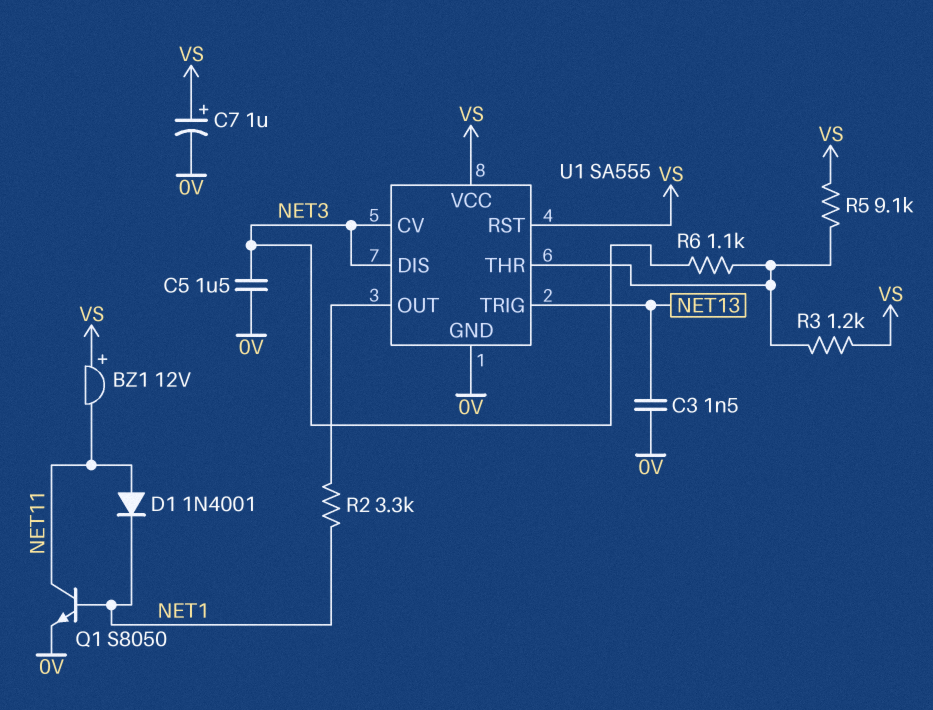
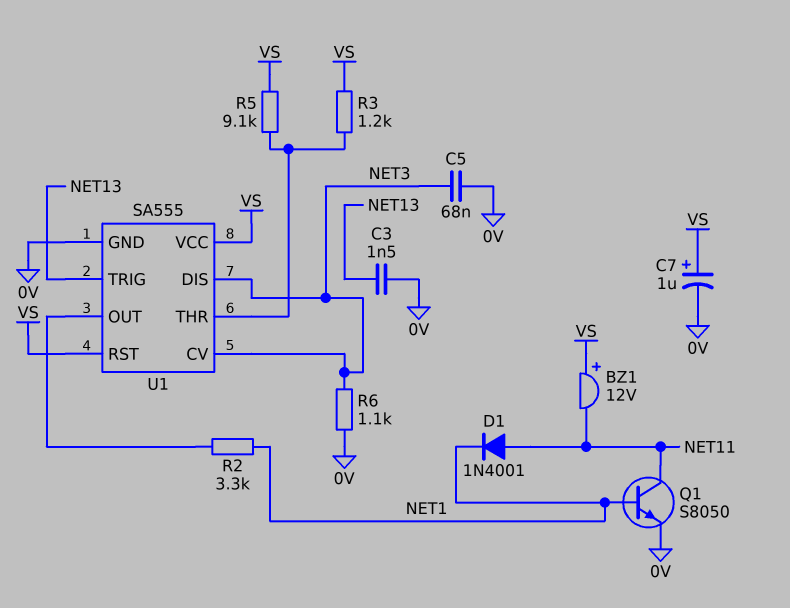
C5: 1.5uF (0V, NET3) -> 68nF (0V, NET3)
R6: 1.1k (NET3, U1/THR) -> 1.1k (0V, NET3)

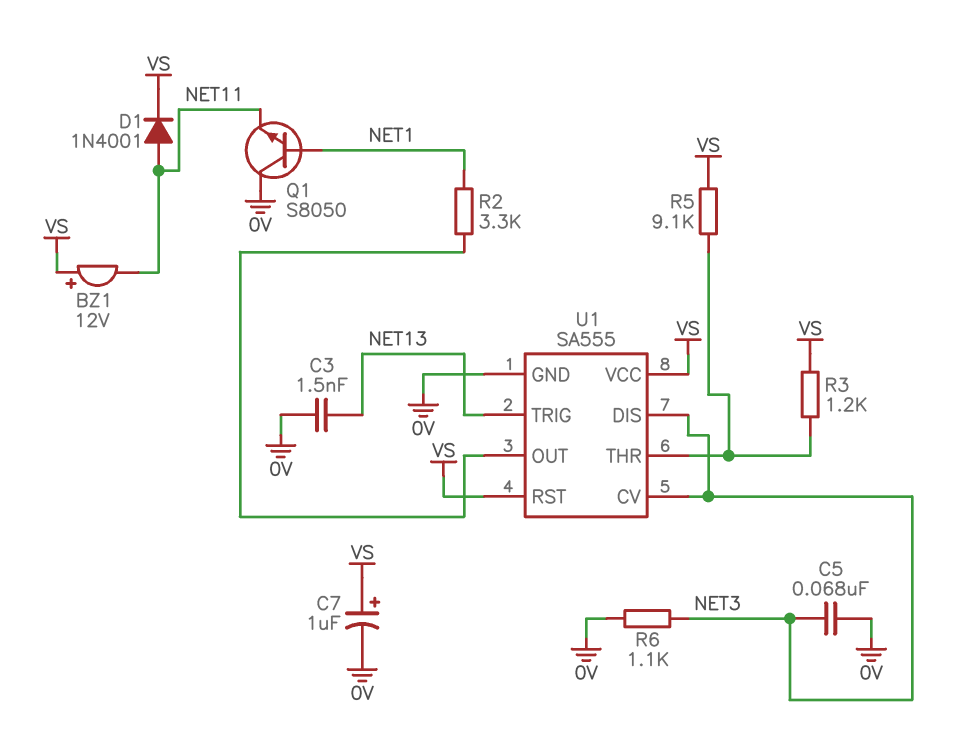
D1: diode 1N4001 (A NET11, K NET1) -> diode 1N4001 (A NET11, K VS)
Q1: NPN S8050 (B NET1, C NET11, E 0V) -> NPN S8050 (B NET1, C 0V, E NET11)

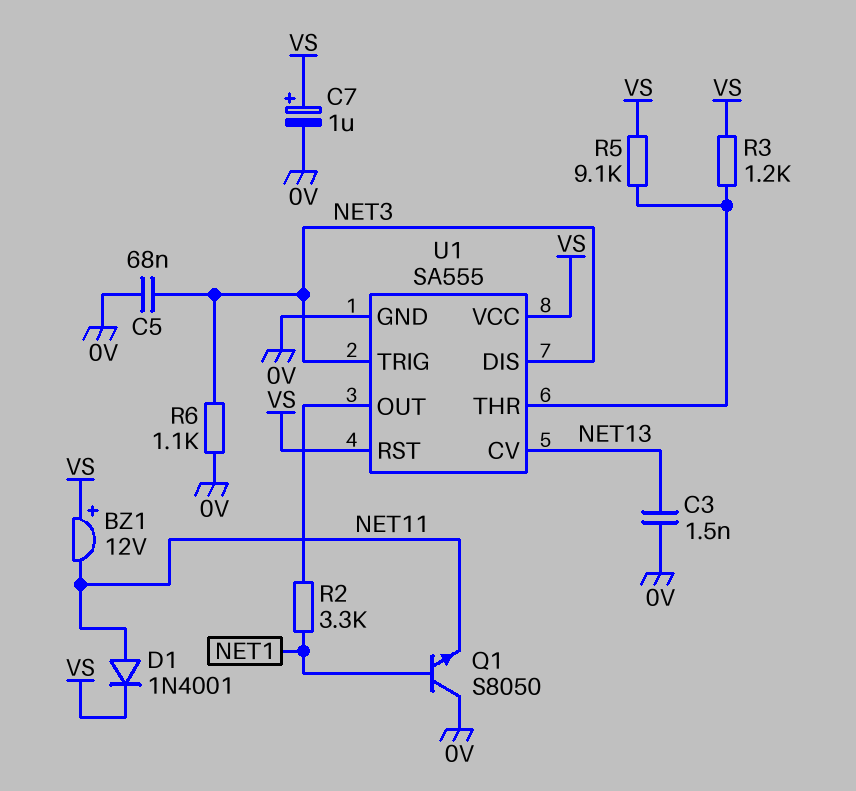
U1 pin CV: NET3 -> NET13
U1 pin TRIG: NET13 -> NET3

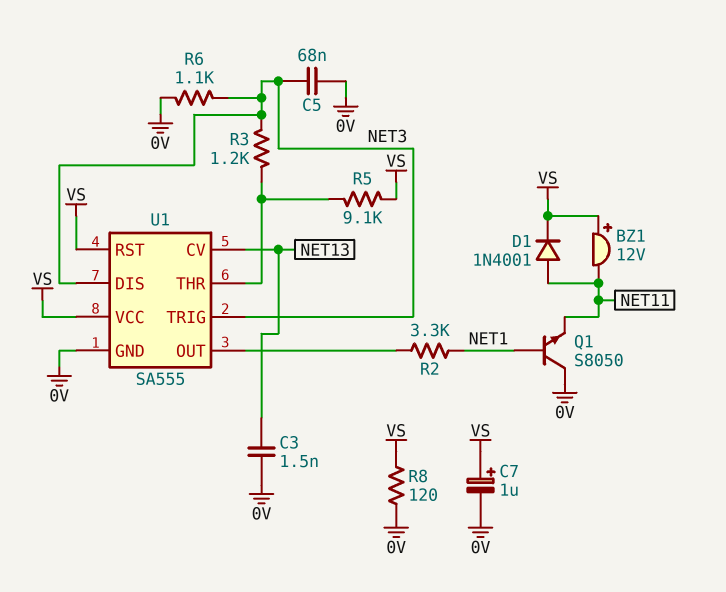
R3: 1.2k (U1/THR, VS) -> 1.2k (NET3, U1/THR)
R8: none -> 120 (0V, VS)

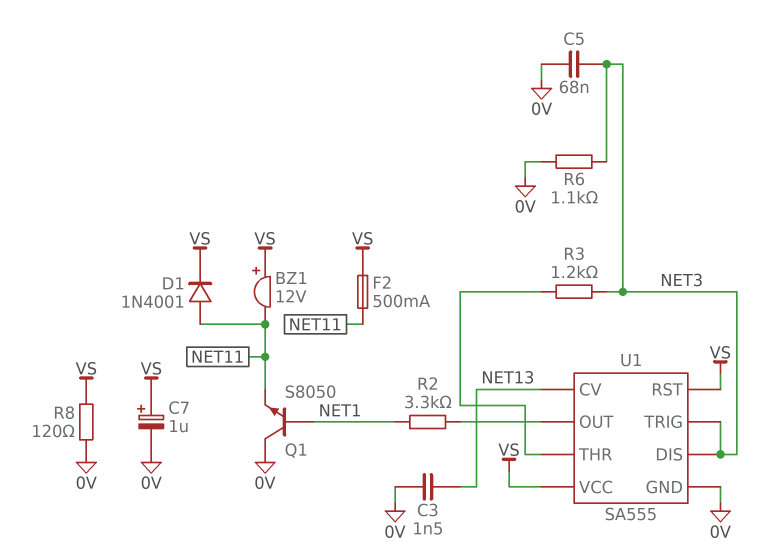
F2: none -> 500mA (NET11, VS)
R5: 9.1k (U1/THR, VS) -> none

